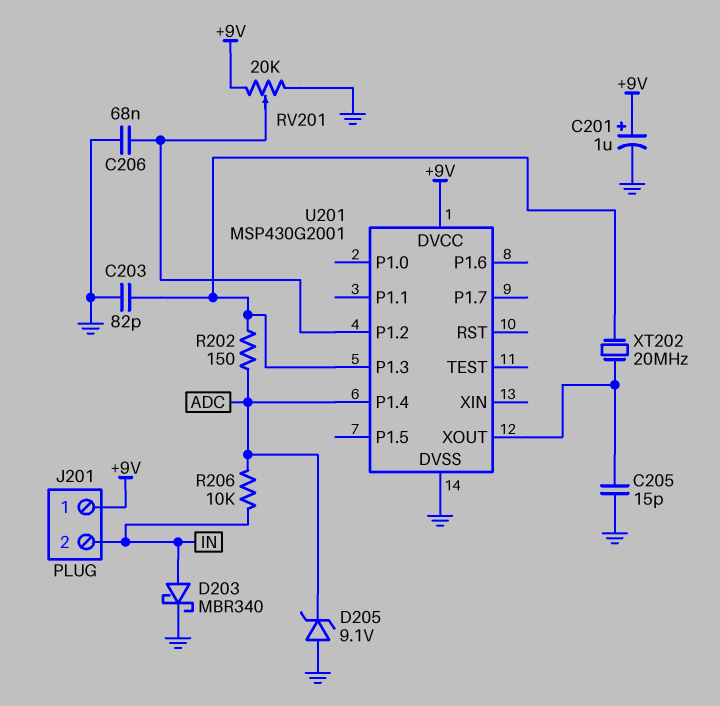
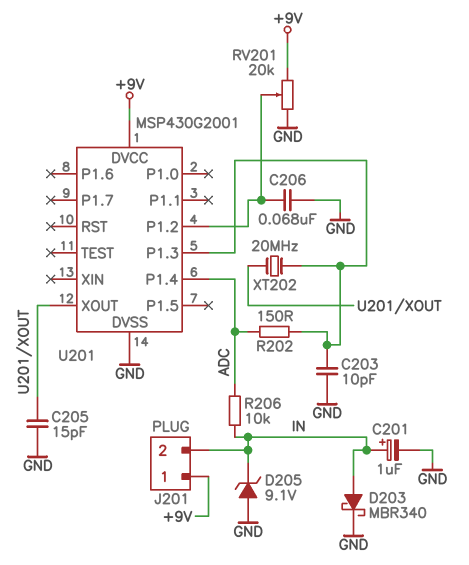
C201: 1uF (plus +9V, minus GND) -> 1uF (plus IN, minus GND)
C203: 82pF (GND, U201/P1.3) -> 10pF (GND, U201/P1.3)
D205: zener 9.1V (A GND, K ADC) -> zener 9.1V (A GND, K IN)

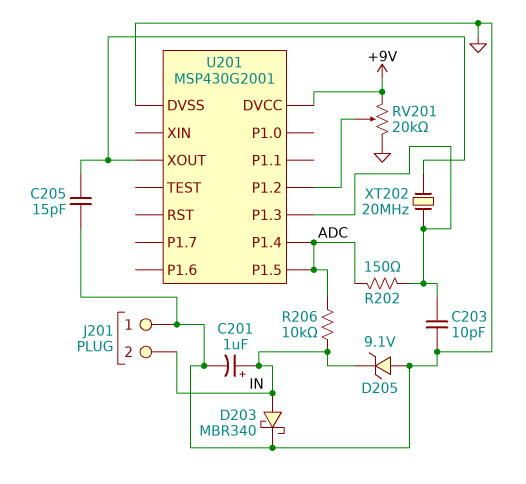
C206: 68nF (GND, U201/P1.2) -> none
J201 pin 1: +9V -> GND
U201 pin P1.5: none -> ADC

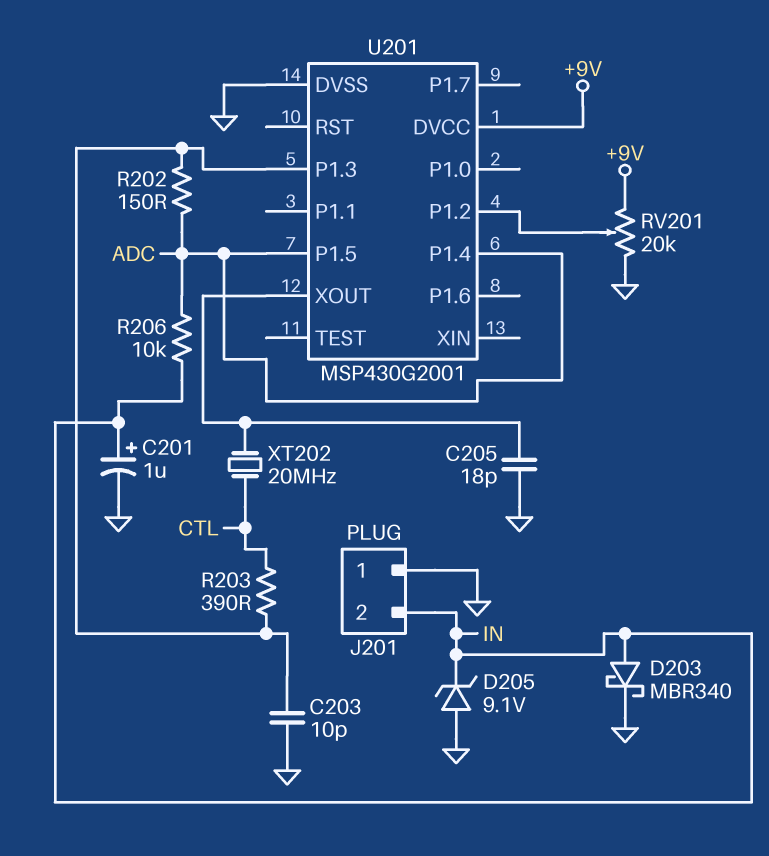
C205: 15pF (GND, U201/XOUT) -> 18pF (GND, U201/XOUT)
R203: none -> 390 (CTL, U201/P1.3)
XT202: 20MHz (U201/P1.3, U201/XOUT) -> 20MHz (CTL, U201/XOUT)

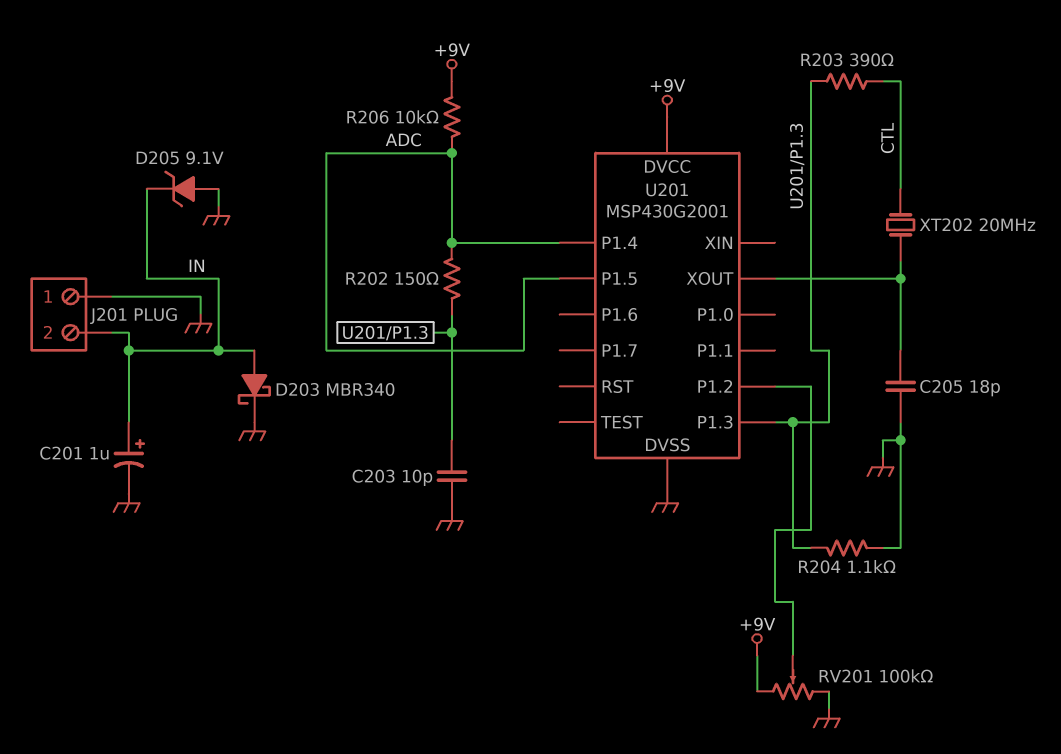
R204: none -> 1.1k (GND, U201/P1.3)
R206: 10k (ADC, IN) -> 10k (+9V, ADC)
RV201: 20k (+9V, GND, wiper U201/P1.2) -> 100k (+9V, GND, wiper U201/P1.2)

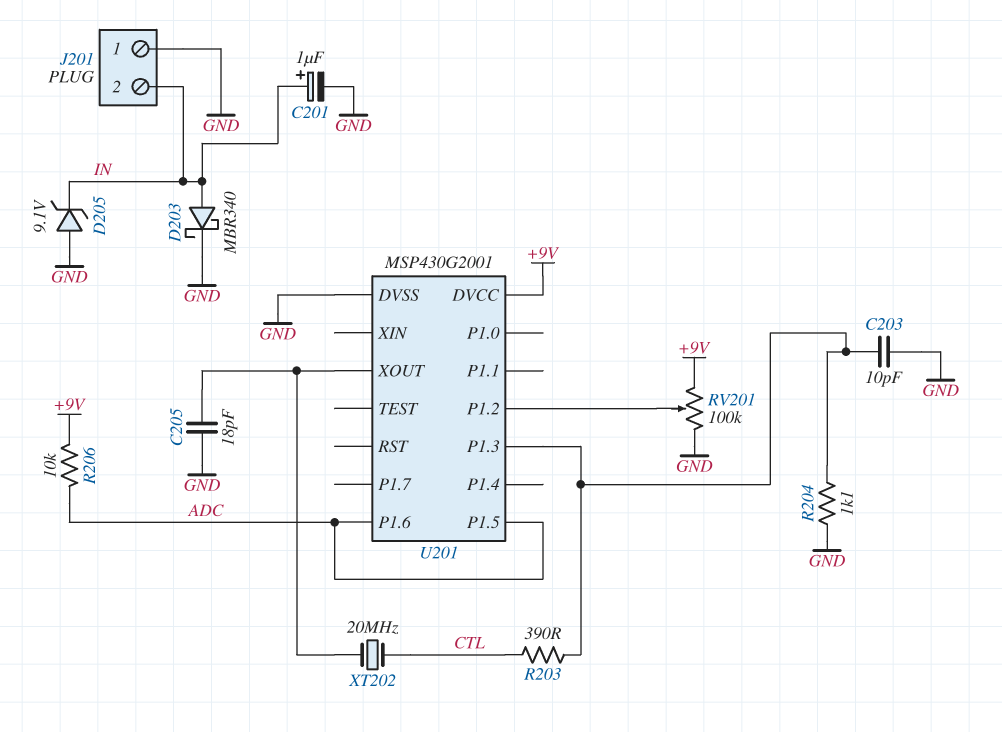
R202: 150 (ADC, U201/P1.3) -> none
U201 pin P1.4: ADC -> none
U201 pin P1.6: none -> ADC

